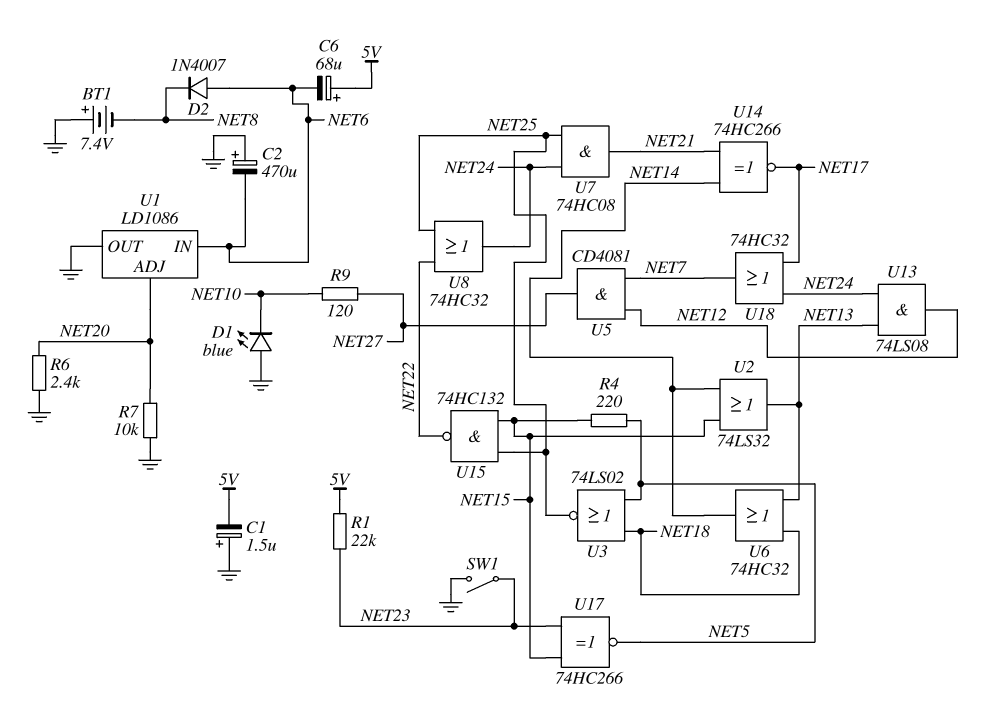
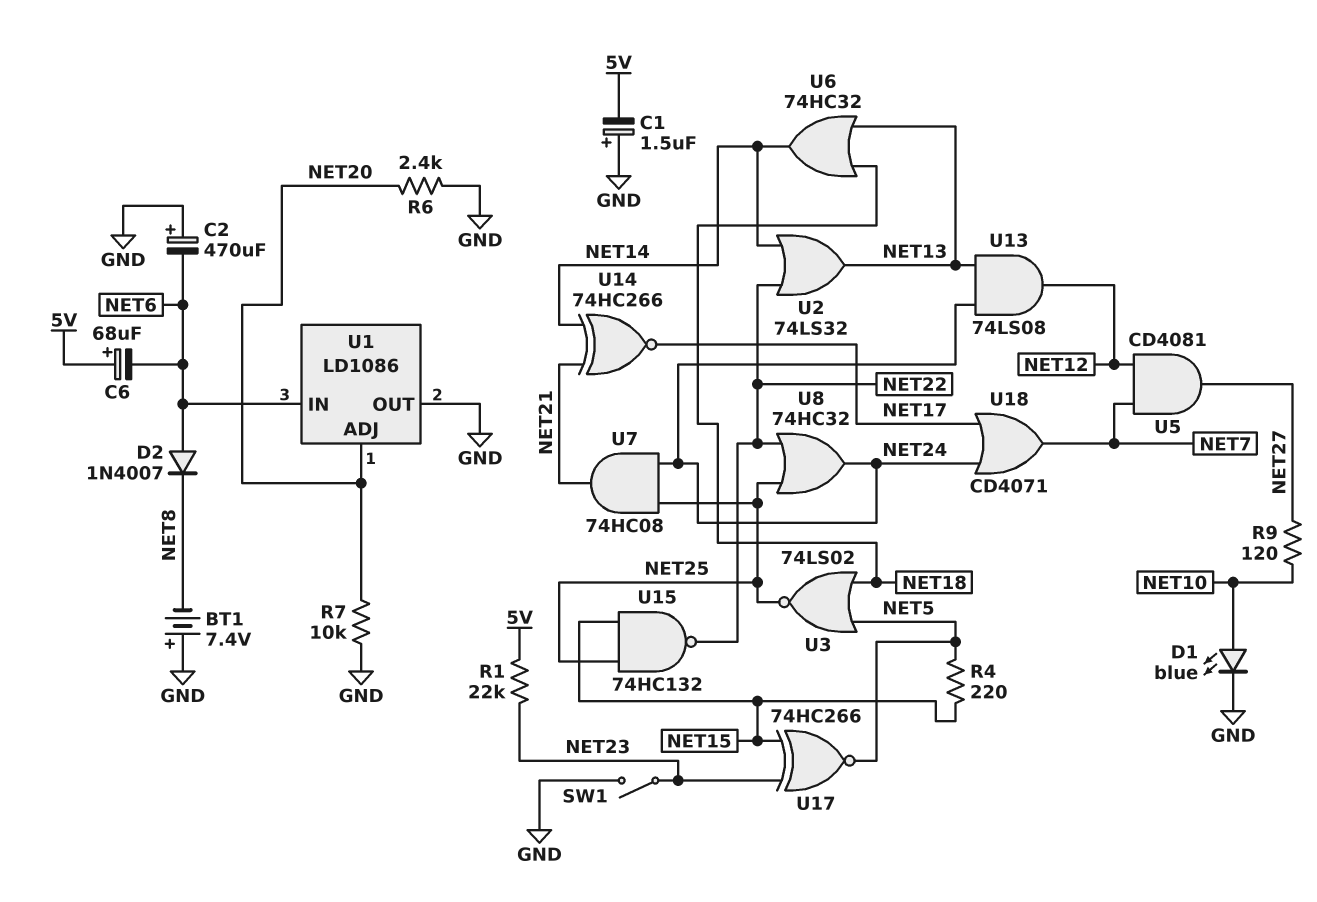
D1: LED blue (A GND, K NET10) -> LED blue (A NET10, K GND)
U2: OR 74LS32 (in NET14, in NET15, out NET13) -> OR 74LS32 (in NET14, in NET22, out NET13)
U18: OR 74HC32 (in NET17, in NET24, out NET7) -> OR CD4071 (in NET17, in NET24, out NET7)

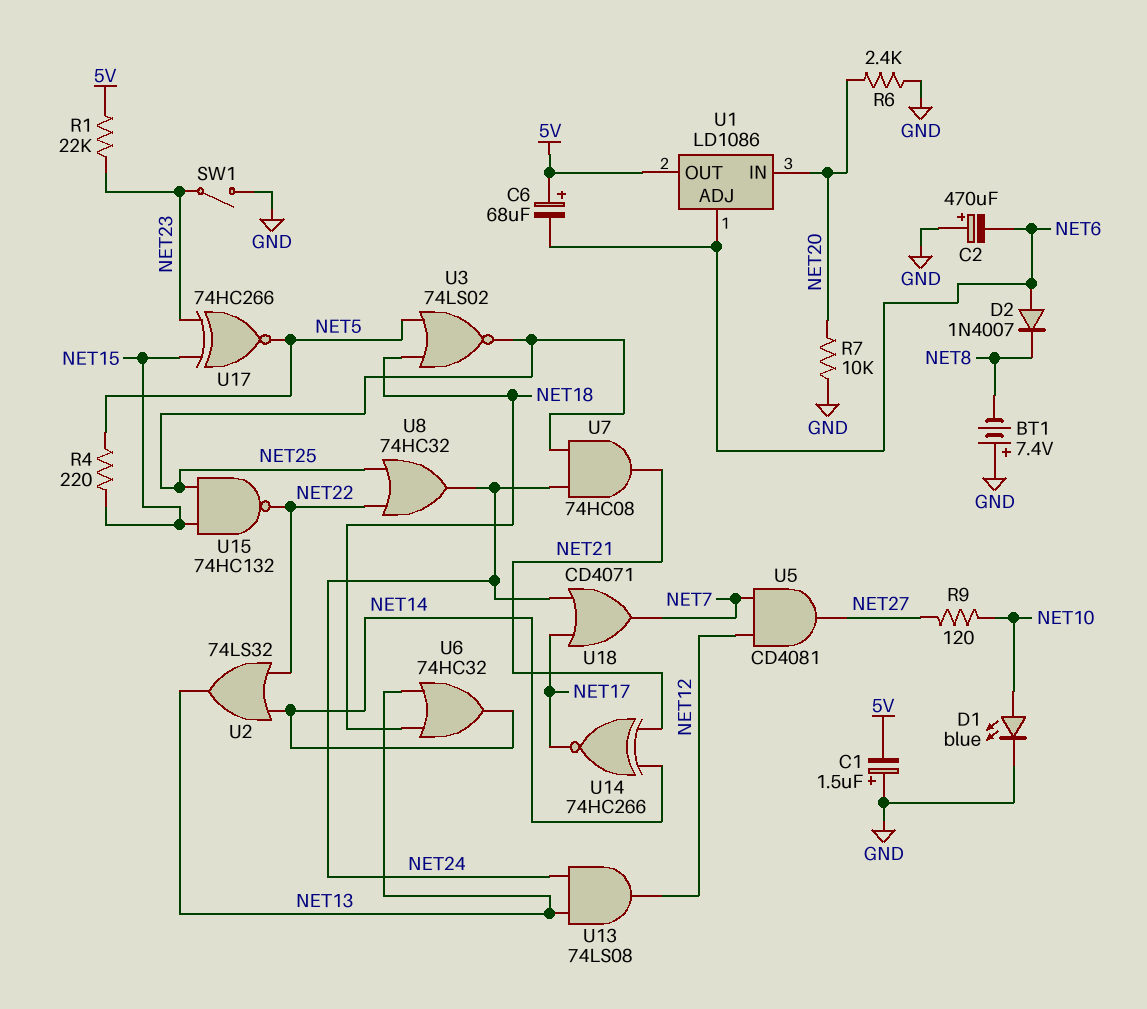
U1 pin ADJ: NET20 -> NET6
U1 pin IN: NET6 -> NET20
U1 pin OUT: GND -> 5V

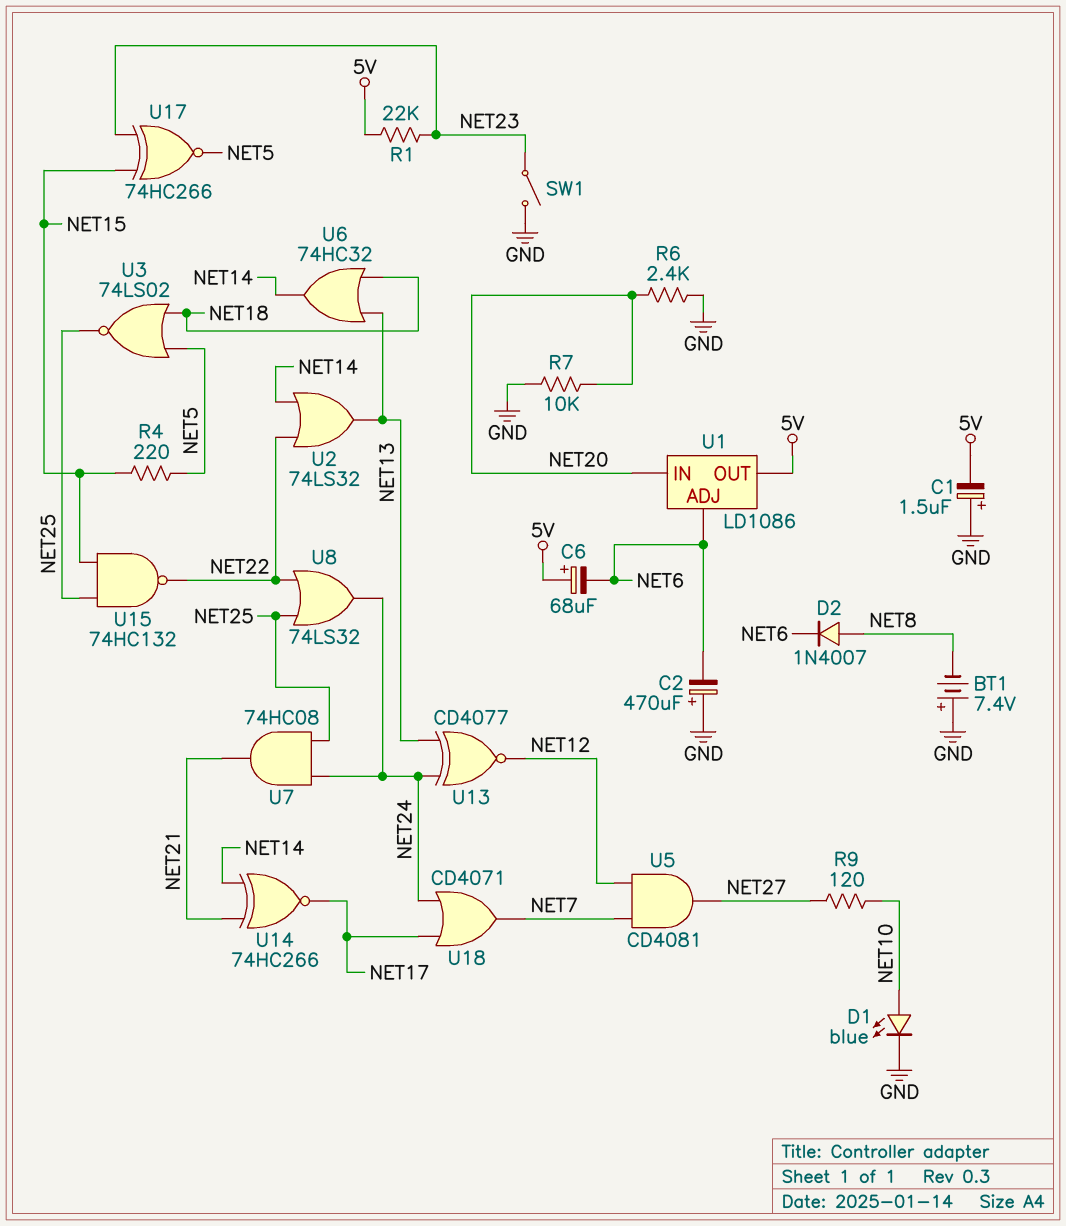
D2: diode 1N4007 (A NET6, K NET8) -> diode 1N4007 (A NET8, K NET6)
U8: OR 74HC32 (in NET22, in NET25, out NET24) -> OR 74LS32 (in NET22, in NET25, out NET24)
U13: AND 74LS08 (in NET13, in NET24, out NET12) -> XNOR CD4077 (in NET13, in NET24, out NET12)

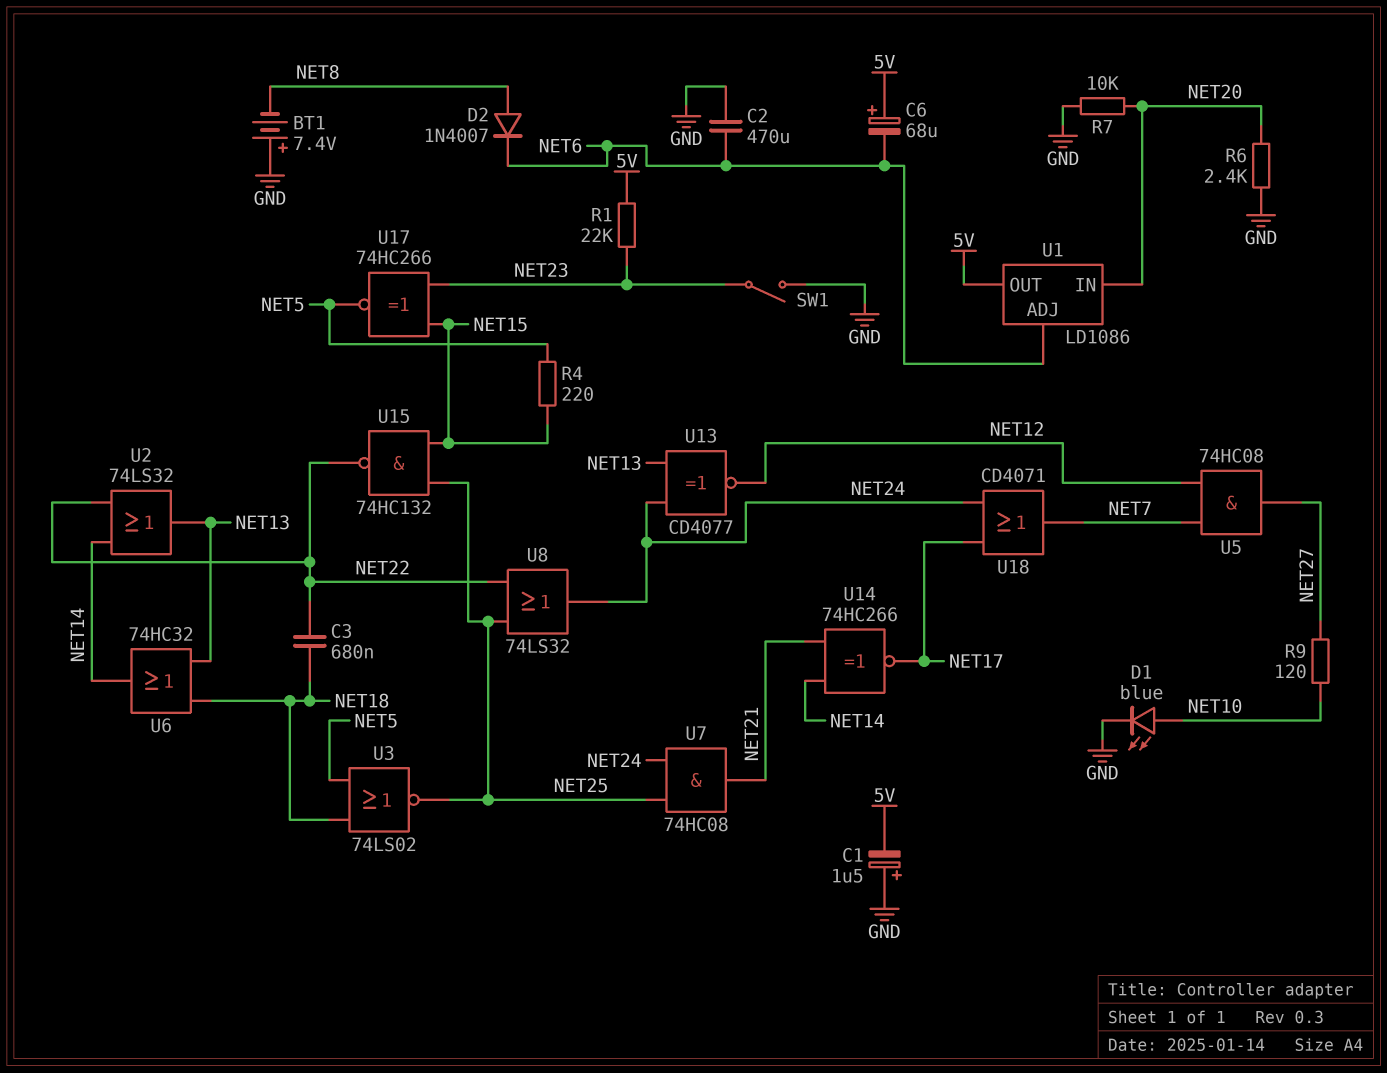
C2: 470uF (plus GND, minus NET6) -> 470uF (GND, NET6)
C3: none -> 680nF (NET18, NET22)
U5: AND CD4081 (in NET7, in NET12, out NET27) -> AND 74HC08 (in NET7, in NET12, out NET27)

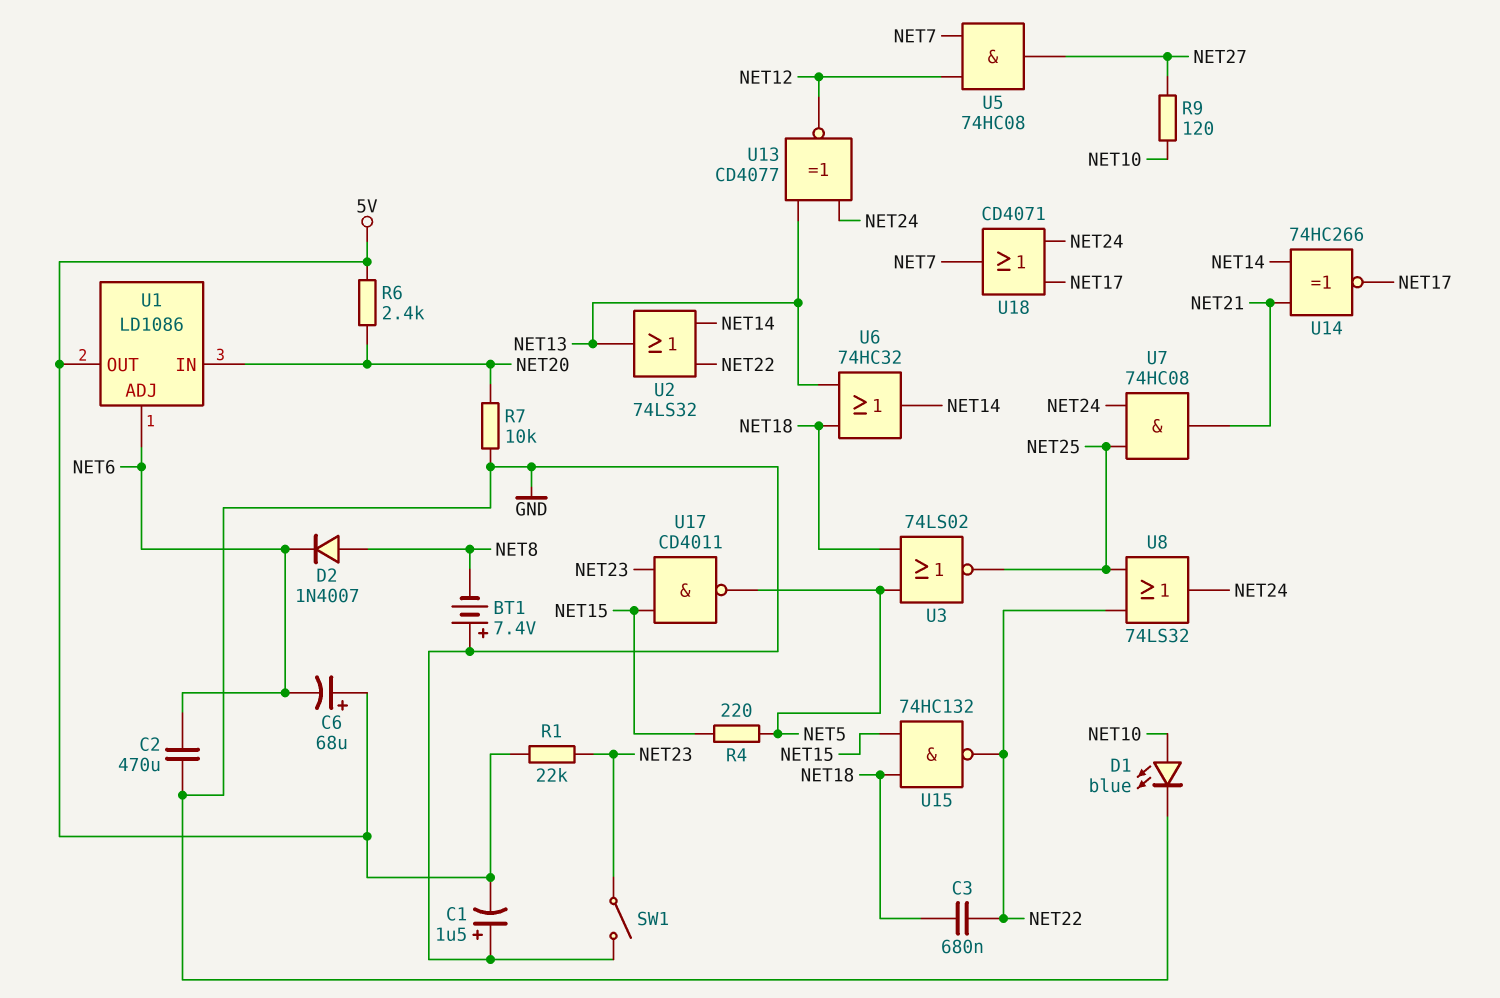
R6: 2.4k (GND, NET20) -> 2.4k (5V, NET20)
U15: NAND 74HC132 (in NET15, in NET25, out NET22) -> NAND 74HC132 (in NET15, in NET18, out NET22)
U17: XNOR 74HC266 (in NET15, in NET23, out NET5) -> NAND CD4011 (in NET15, in NET23, out NET5)

